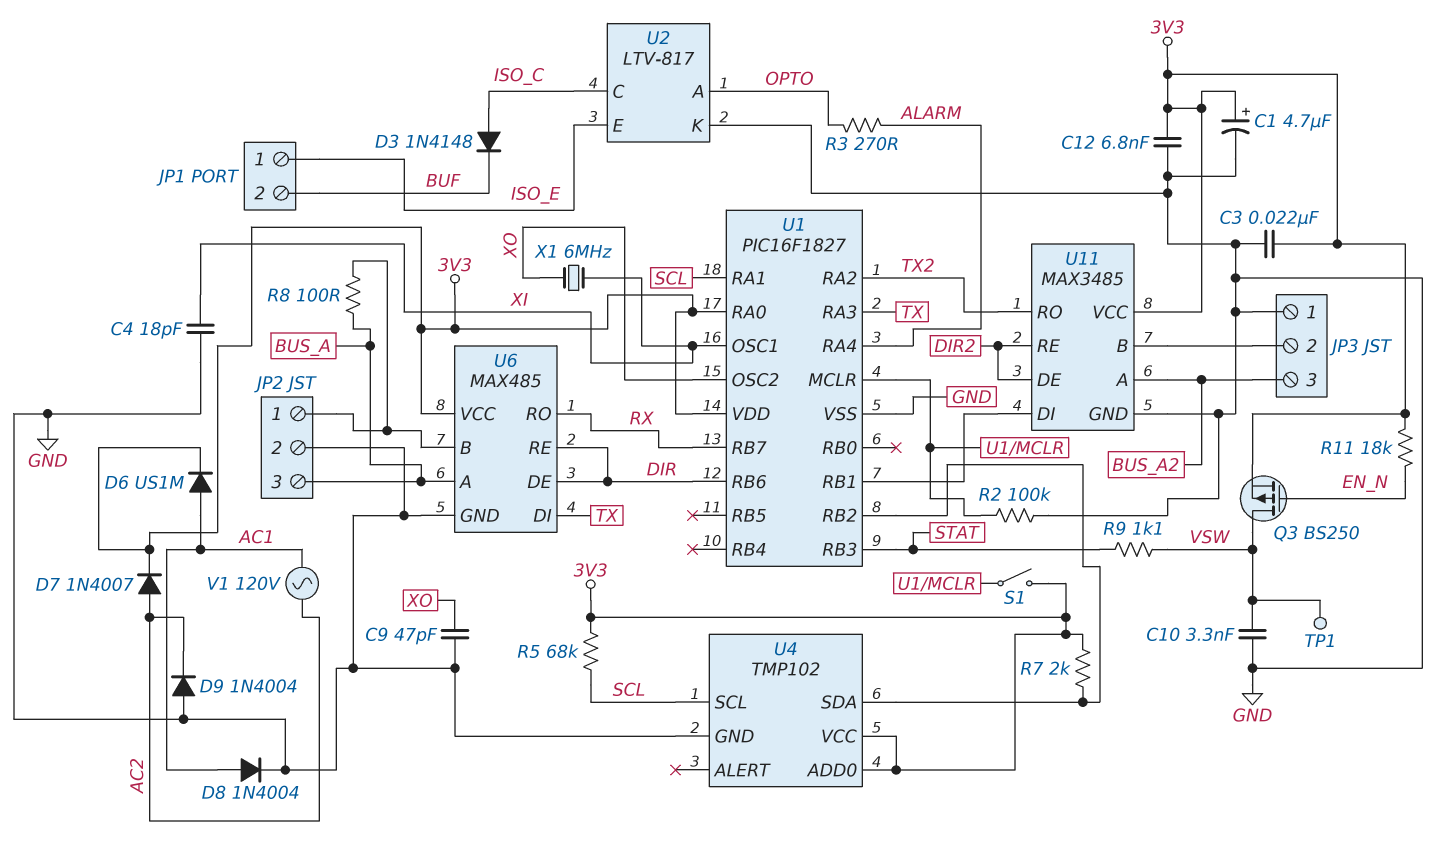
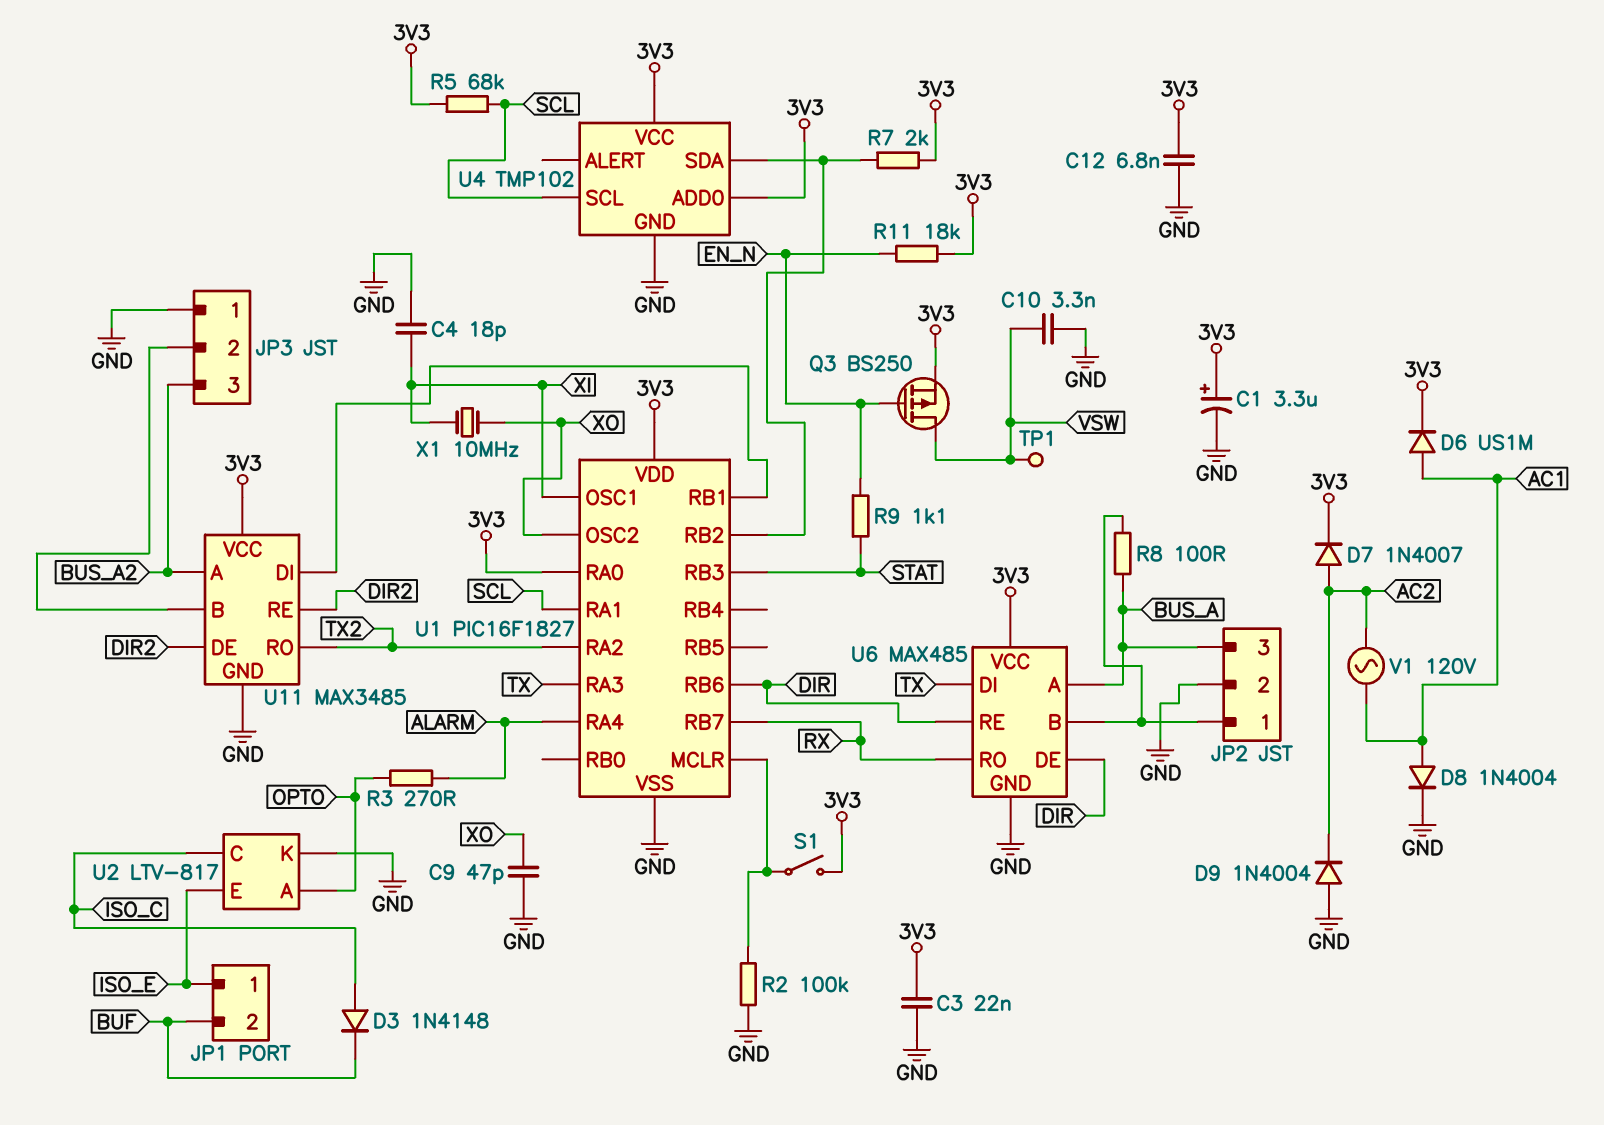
C1: 4.7uF (plus 3V3, minus GND) -> 3.3uF (plus 3V3, minus GND)
R9: 1.1k (STAT, VSW) -> 1.1k (EN_N, STAT)
X1: 6MHz (XI, XO) -> 10MHz (XI, XO)

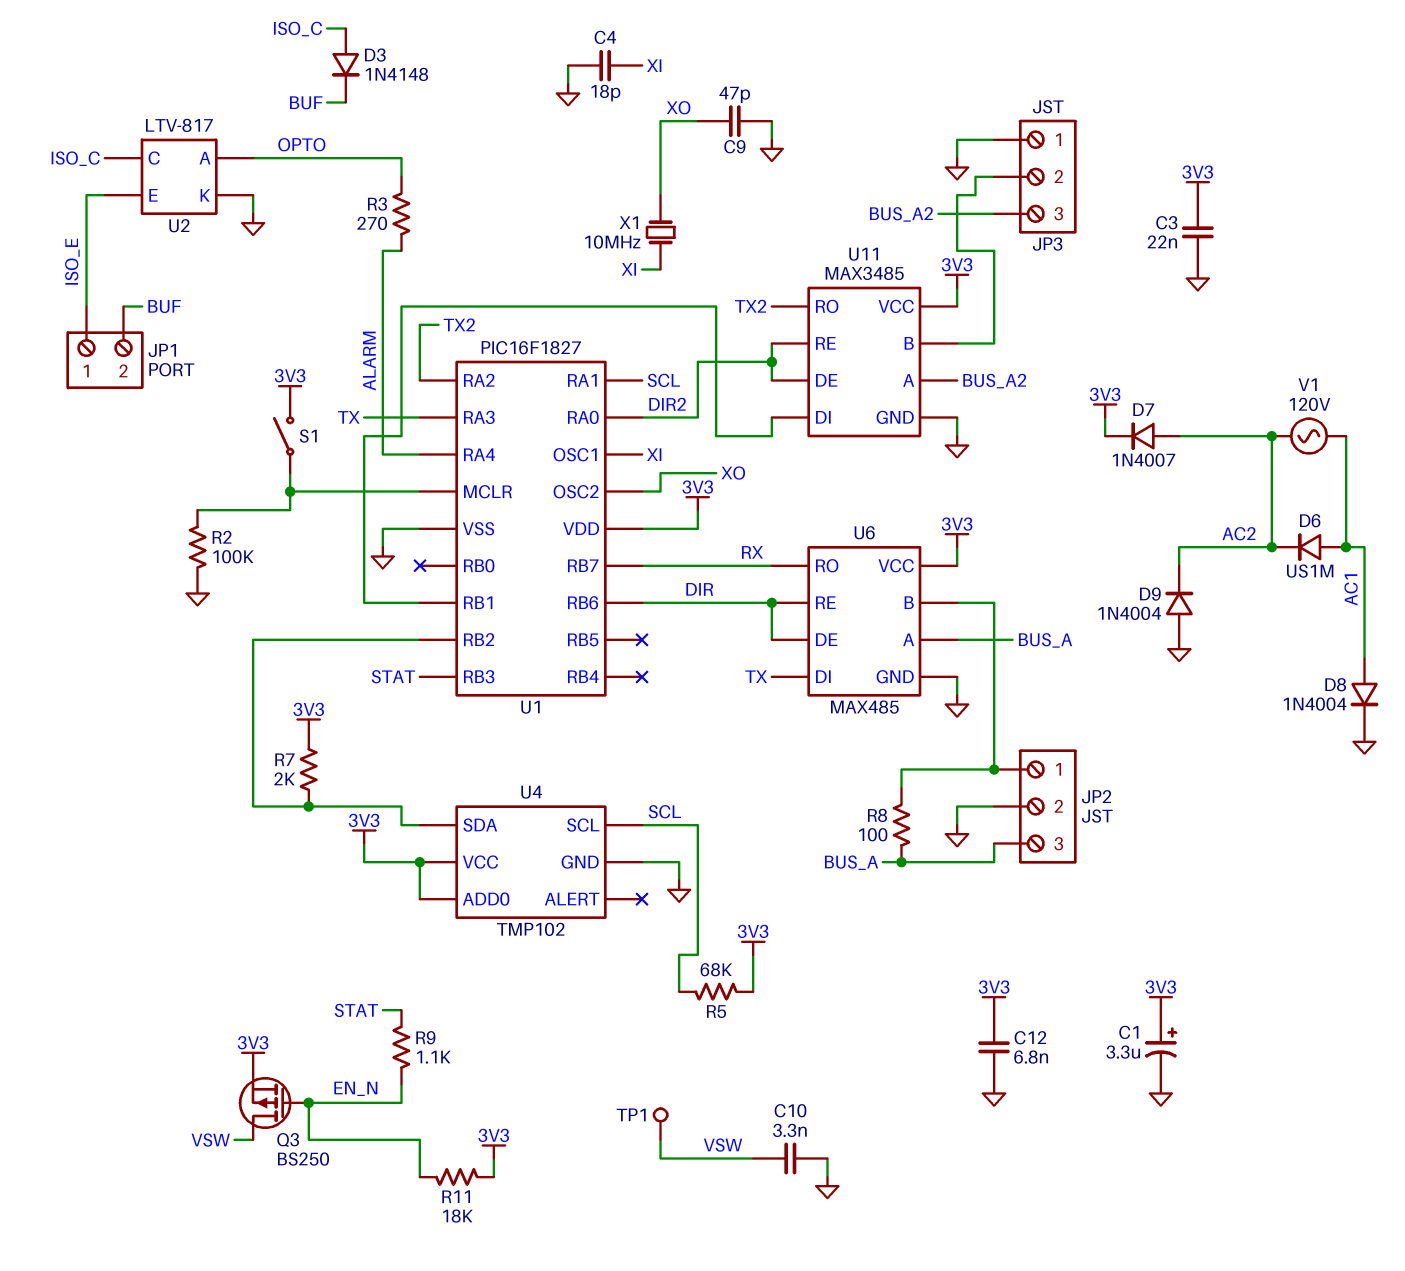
D6: diode US1M (A AC1, K 3V3) -> diode US1M (A AC1, K AC2)
U1 pin RA0: 3V3 -> DIR2

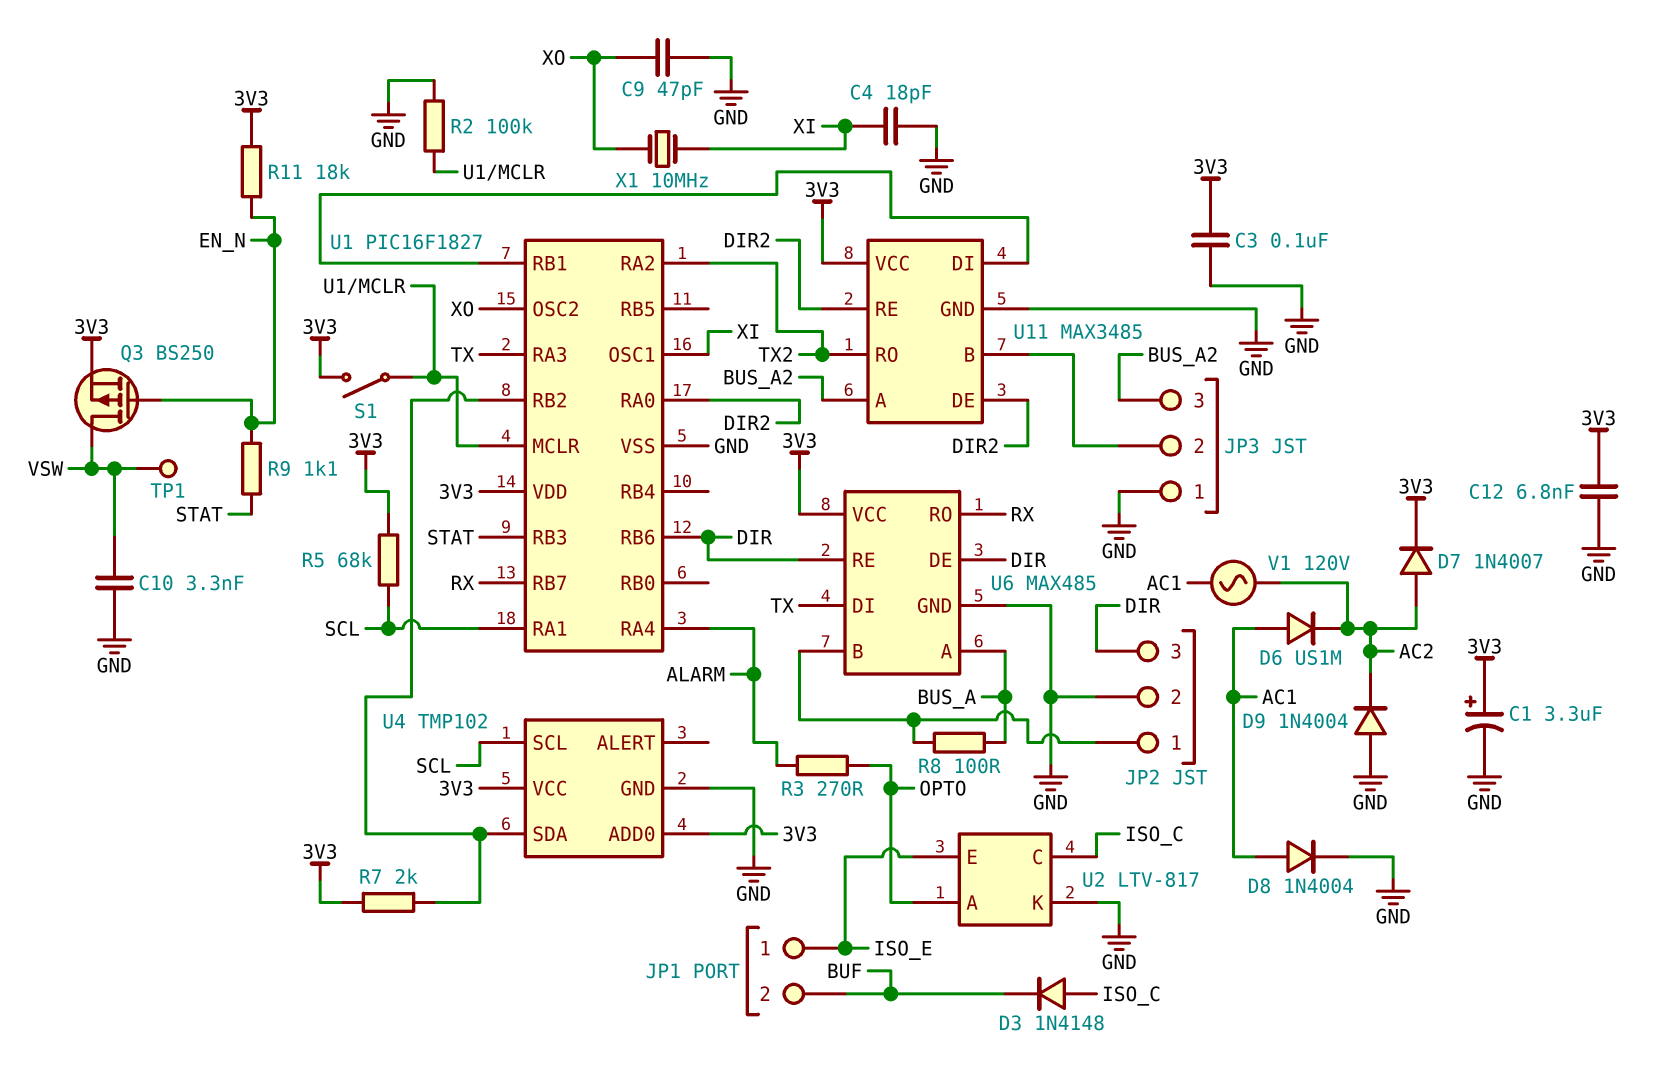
C3: 22nF (3V3, GND) -> 100nF (3V3, GND)
JP2 pin 3: BUS_A -> DIR

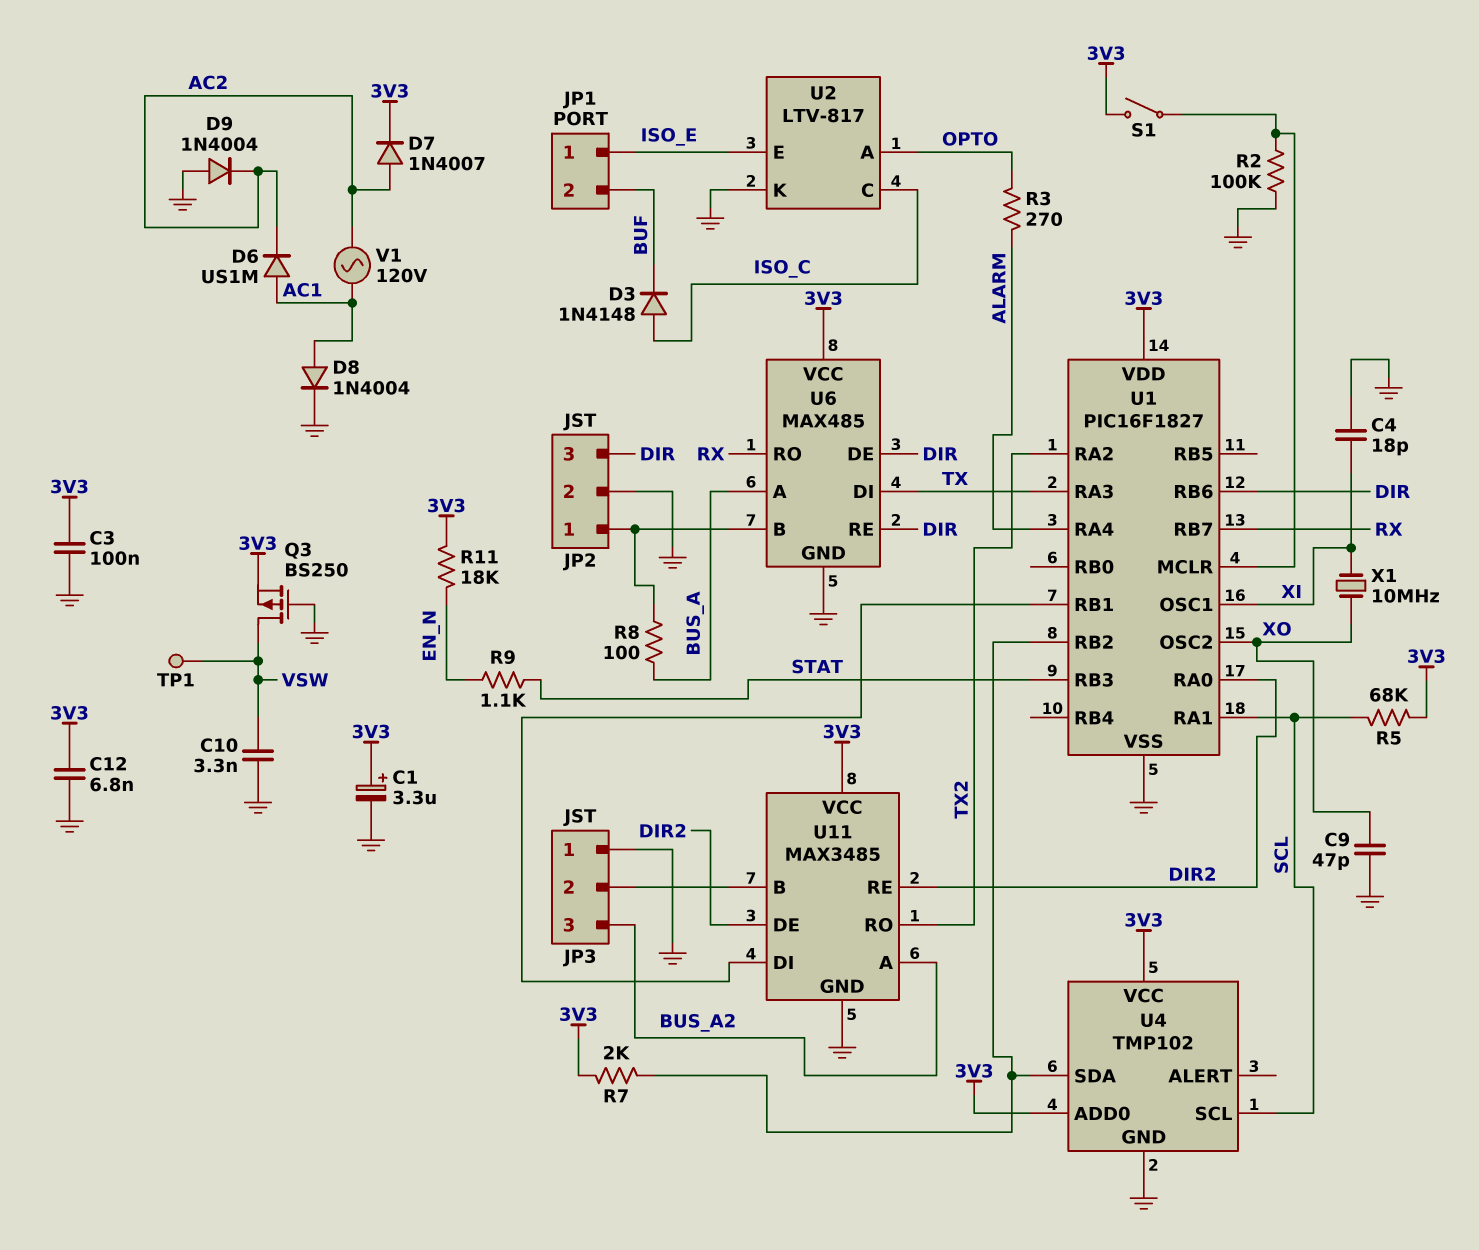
Q3: PMOS BS250 (G EN_N, D VSW, S 3V3) -> PMOS BS250 (G GND, D VSW, S 3V3)

